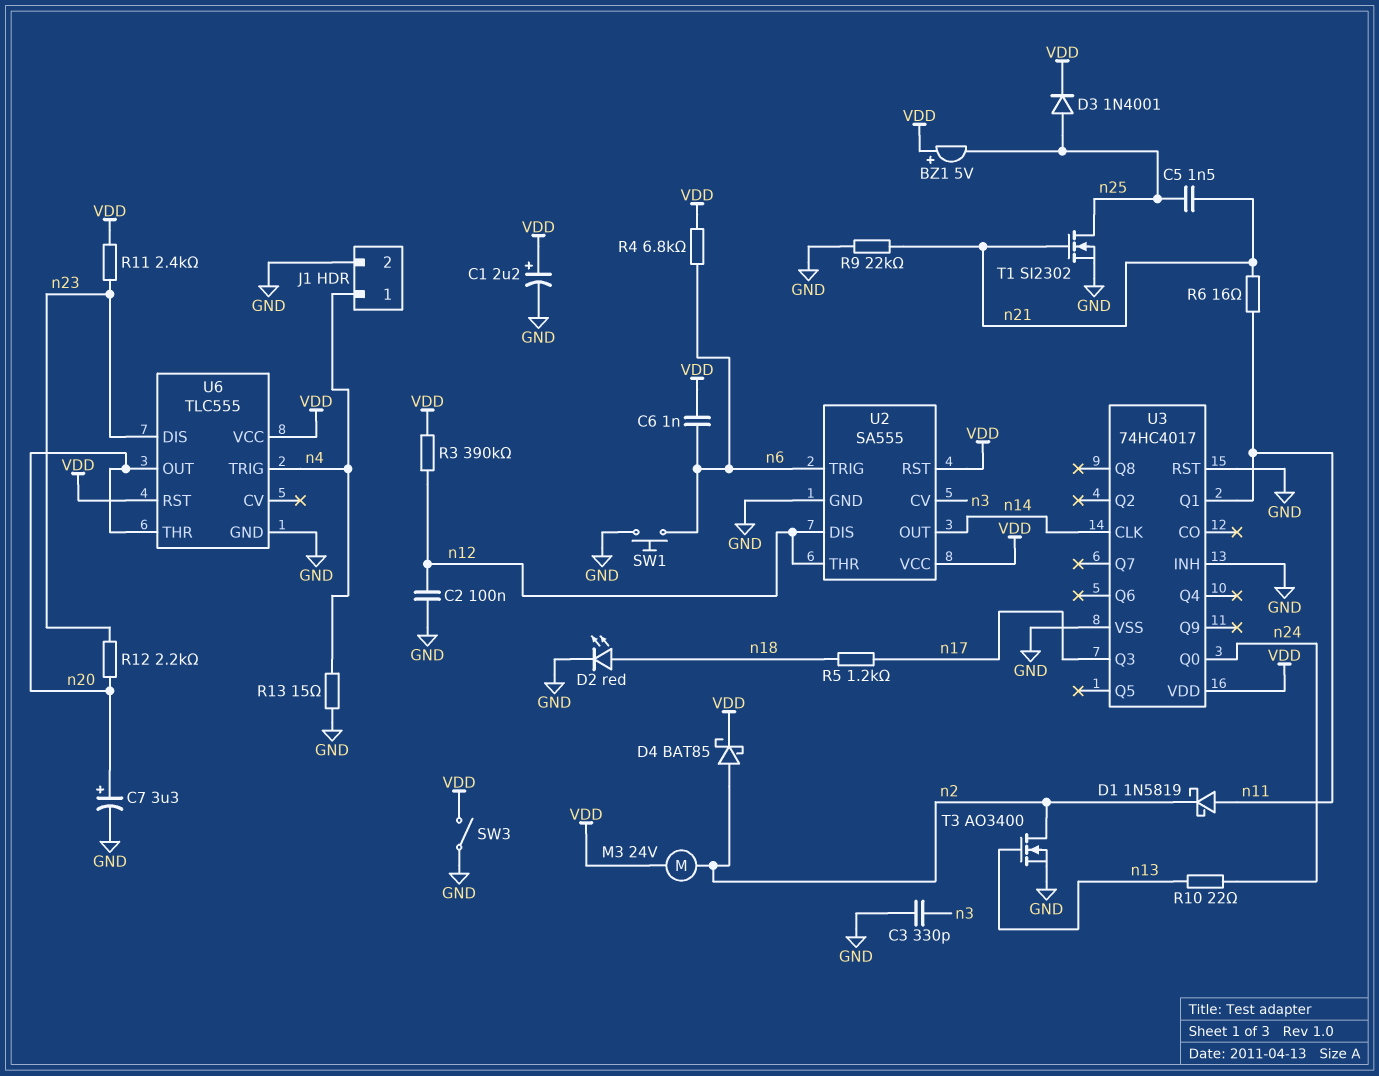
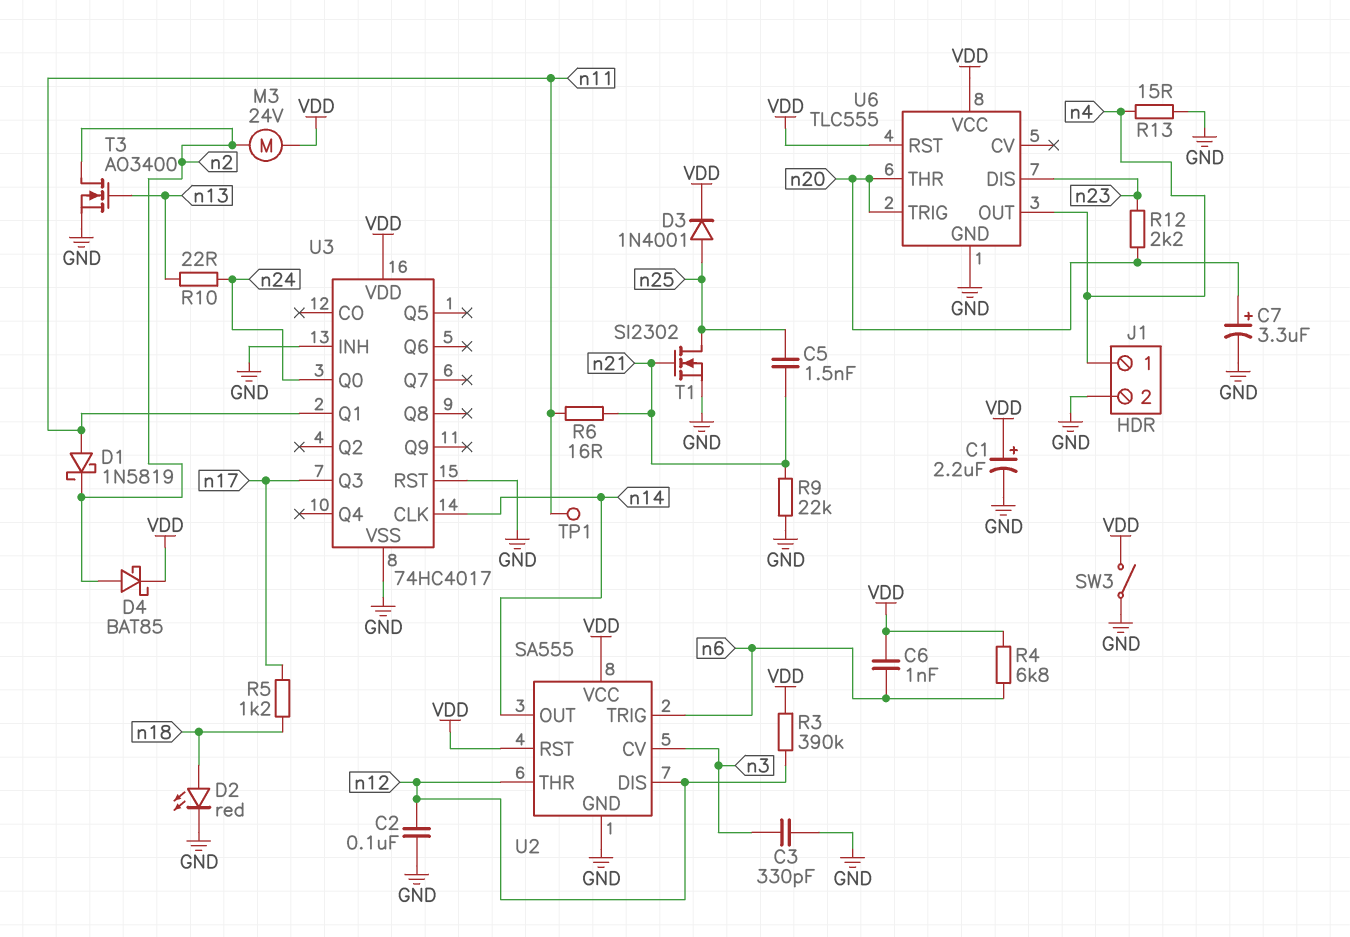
BZ1: buzzer 5V (plus VDD, minus n25) -> none
R11: 2.4k (VDD, n23) -> none
SW1: button (GND, n6) -> none
TP1: none -> test point (n11)
U6 pin OUT: n20 -> n4
U6 pin TRIG: n4 -> n20

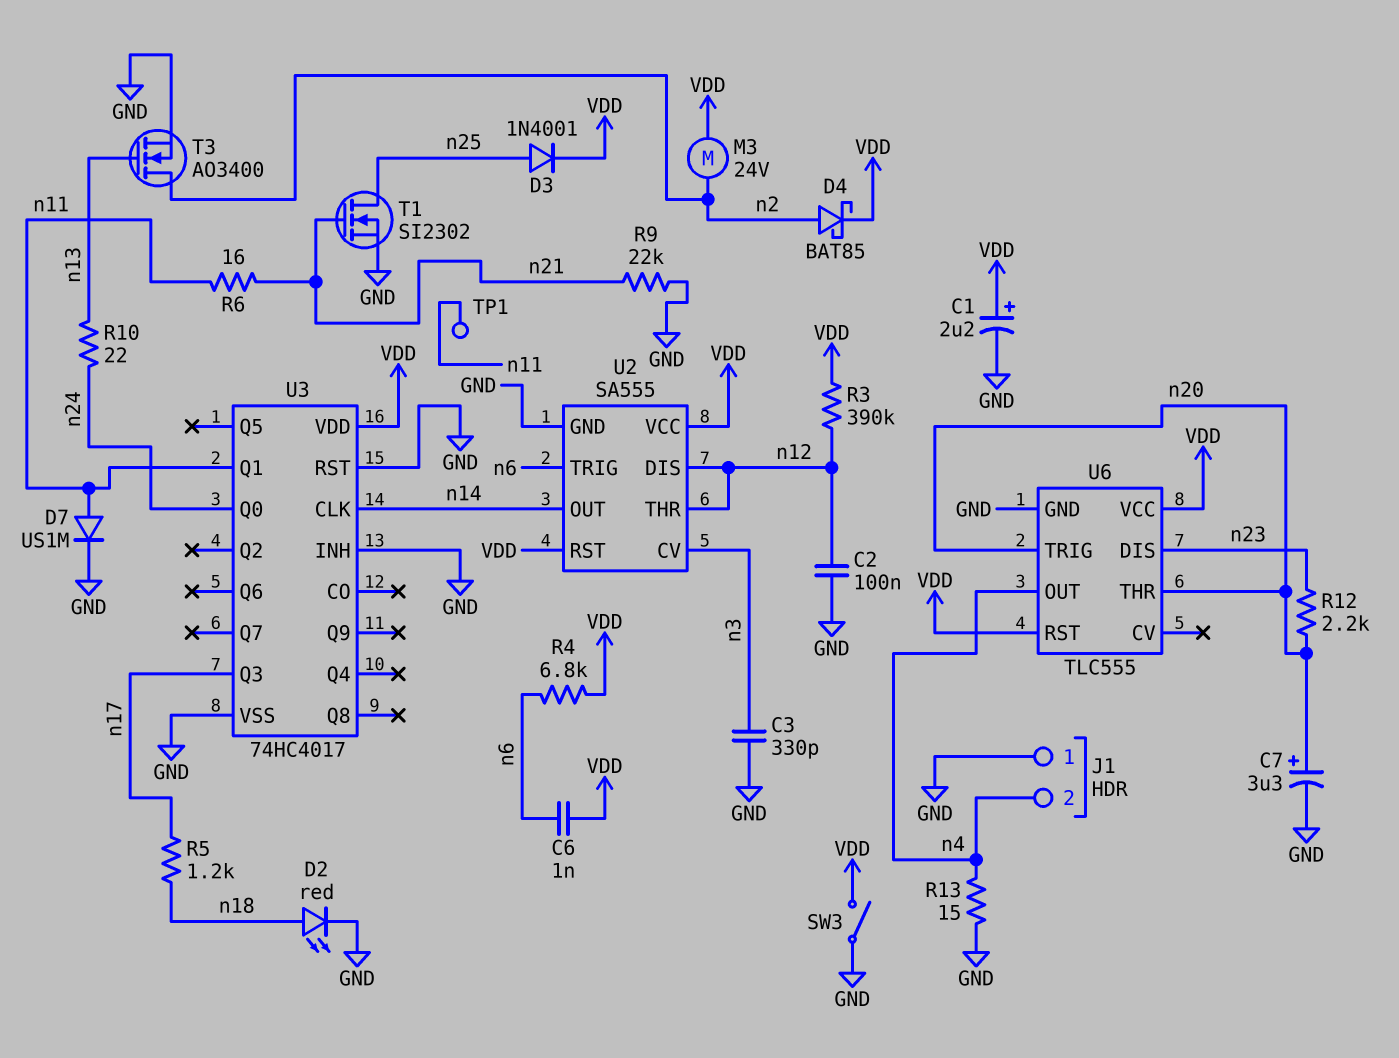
C5: 1.5nF (n21, n25) -> none
D1: schottky 1N5819 (A n11, K n2) -> none
D7: none -> diode US1M (A n11, K GND)
J1 pin 1: n4 -> GND
J1 pin 2: GND -> n4

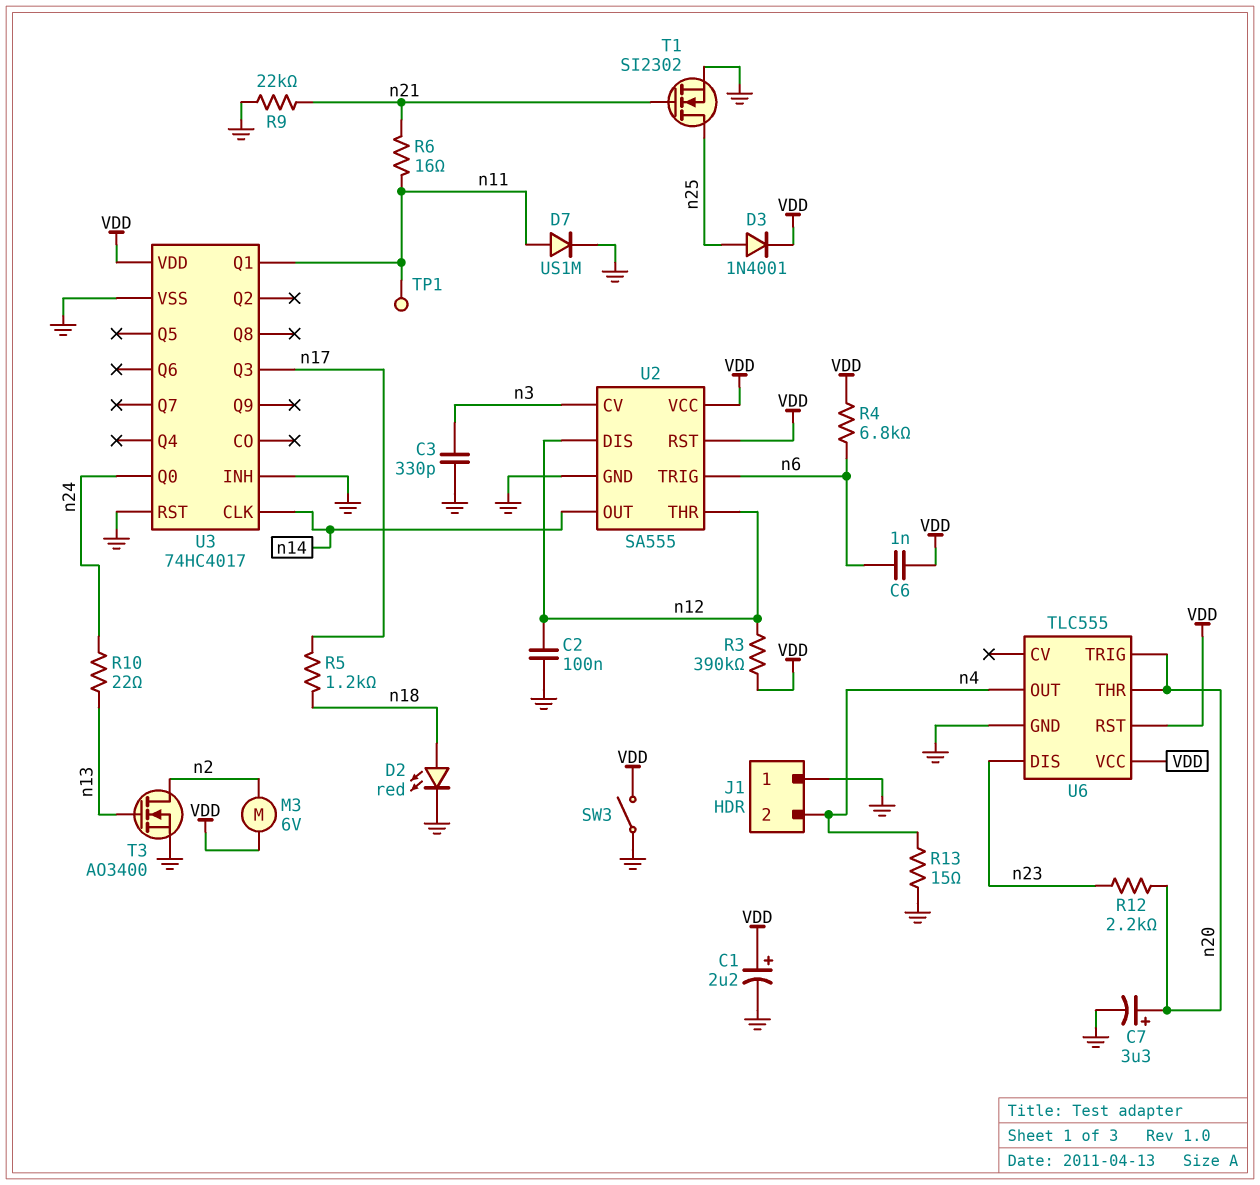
D4: schottky BAT85 (A n2, K VDD) -> none
M3: motor 24V (VDD, n2) -> motor 6V (VDD, n2)

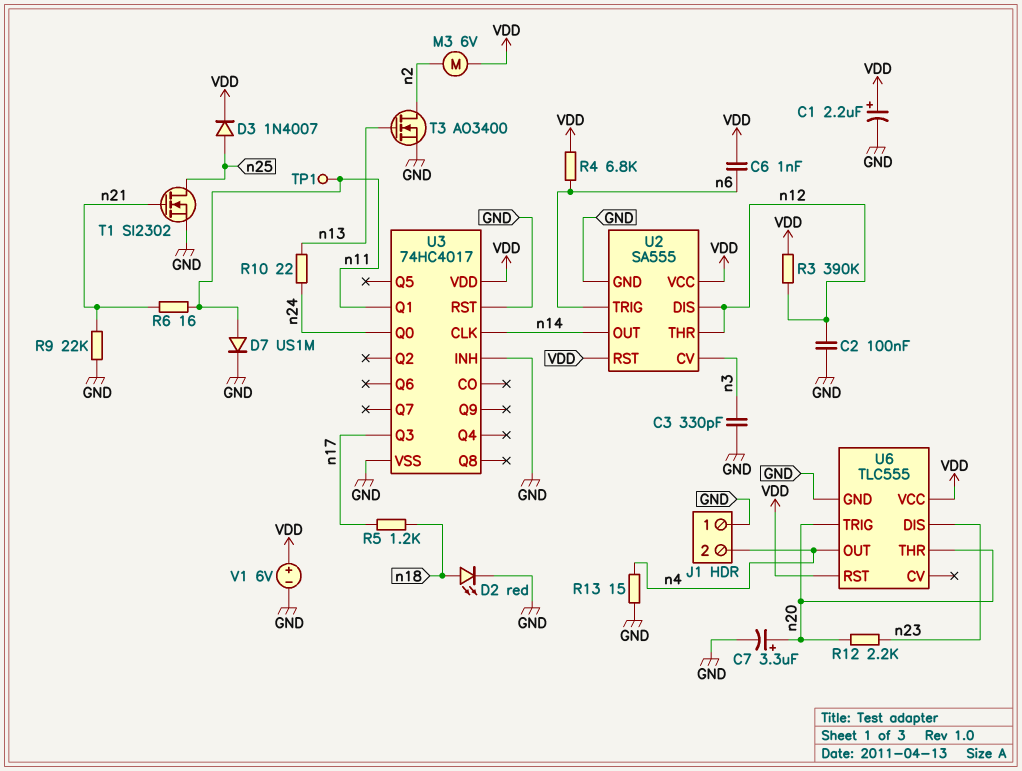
D3: diode 1N4001 (A n25, K VDD) -> diode 1N4007 (A n25, K VDD)
SW3: switch (GND, VDD) -> none
V1: none -> 6V (plus VDD, minus GND)

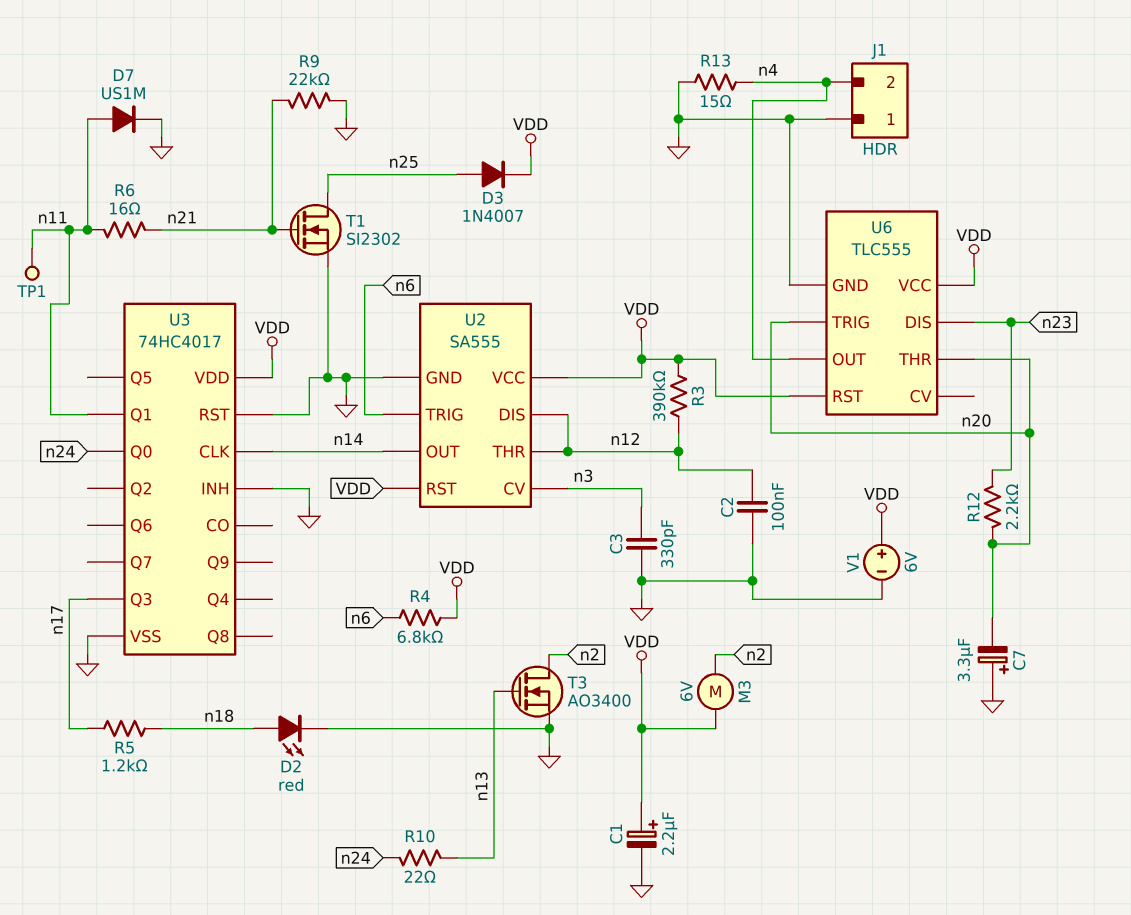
C6: 1nF (VDD, n6) -> none
C7: 3.3uF (plus n20, minus GND) -> 3.3uF (plus GND, minus n20)

